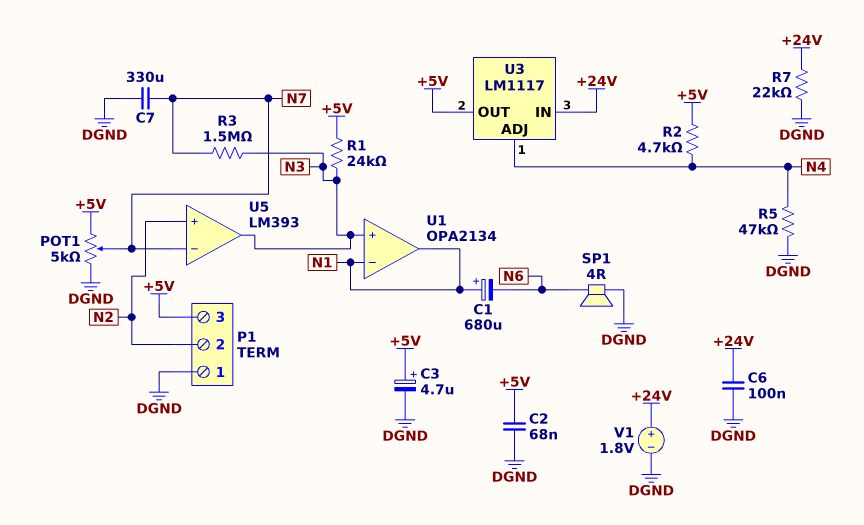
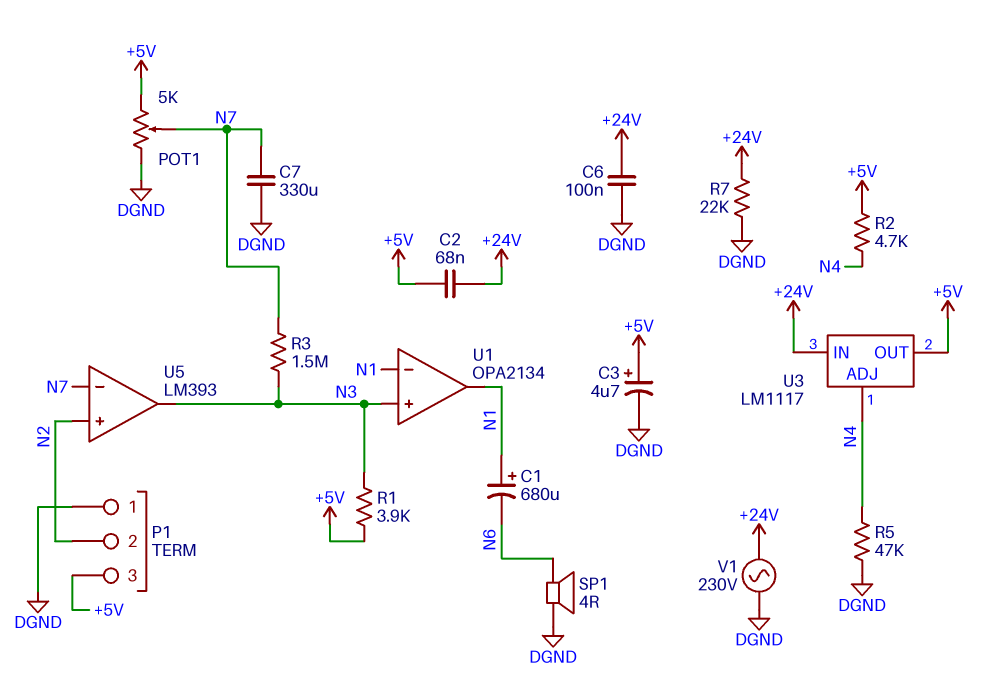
C2: 68nF (+5V, DGND) -> 68nF (+5V, +24V)
R1: 24k (+5V, N3) -> 3.9k (+5V, N3)
V1: 1.8V (plus +24V, minus DGND) -> AC 230V (+24V, DGND)

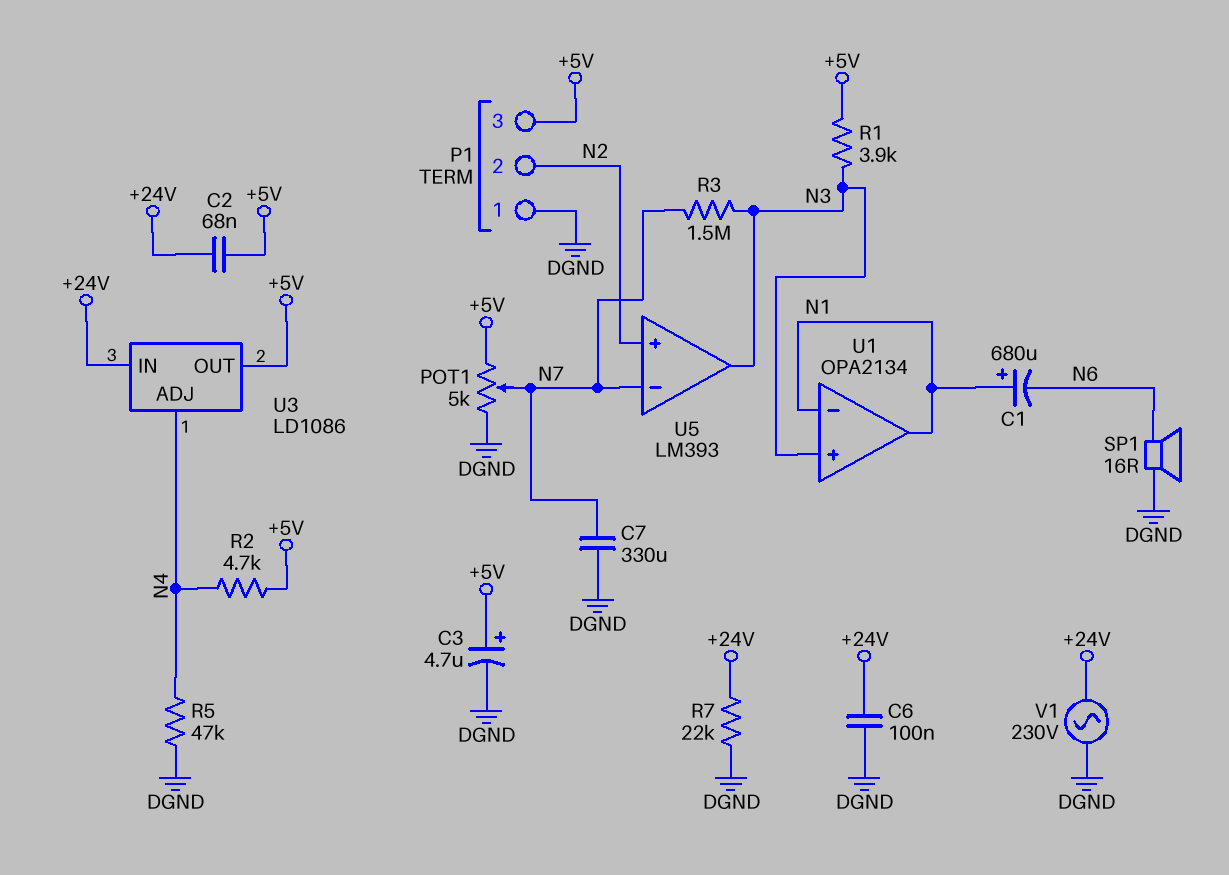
SP1: speaker 4R (DGND, N6) -> speaker 16R (DGND, N6)
U3: LM1117 -> LD1086

